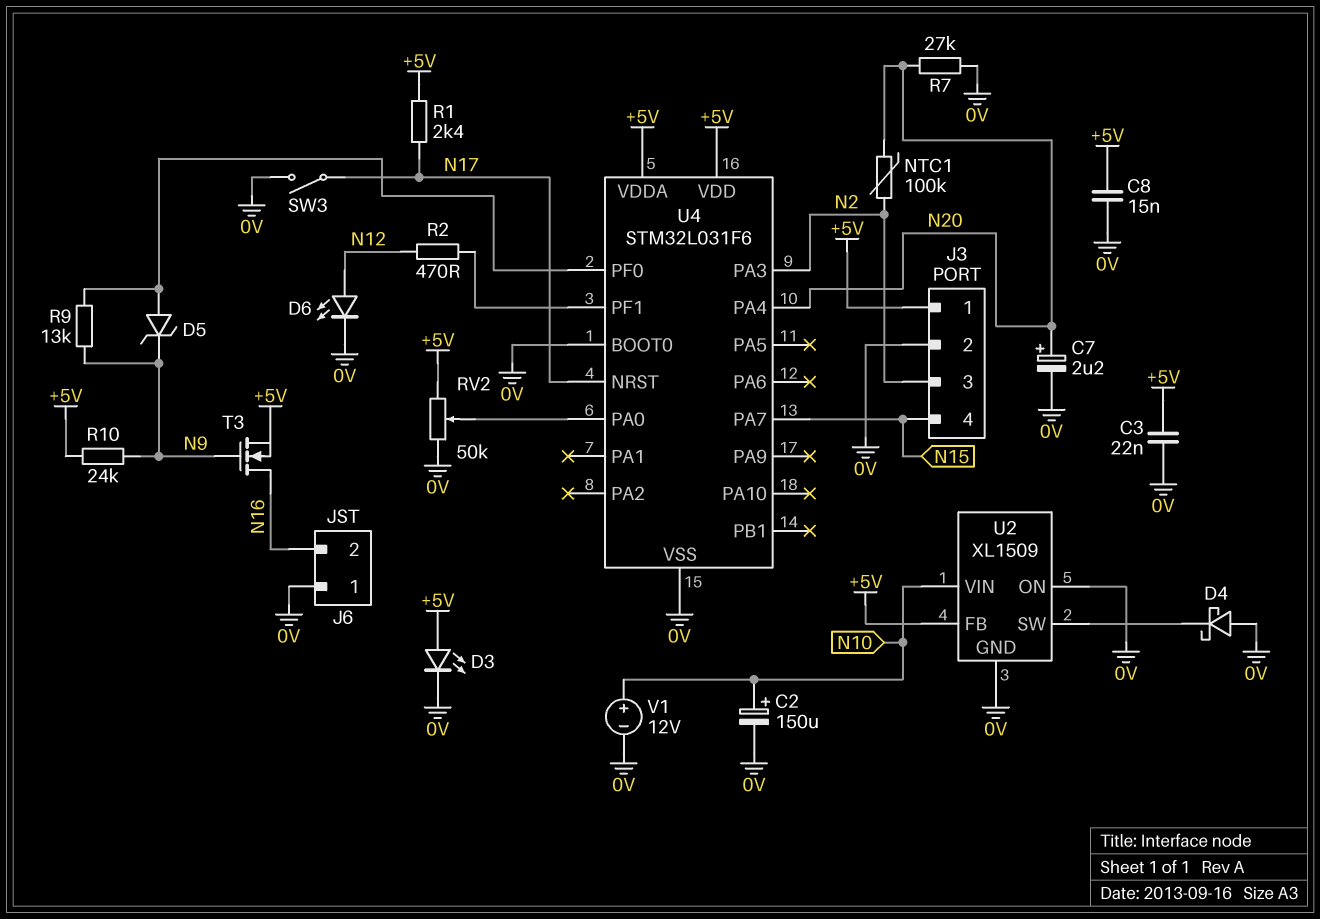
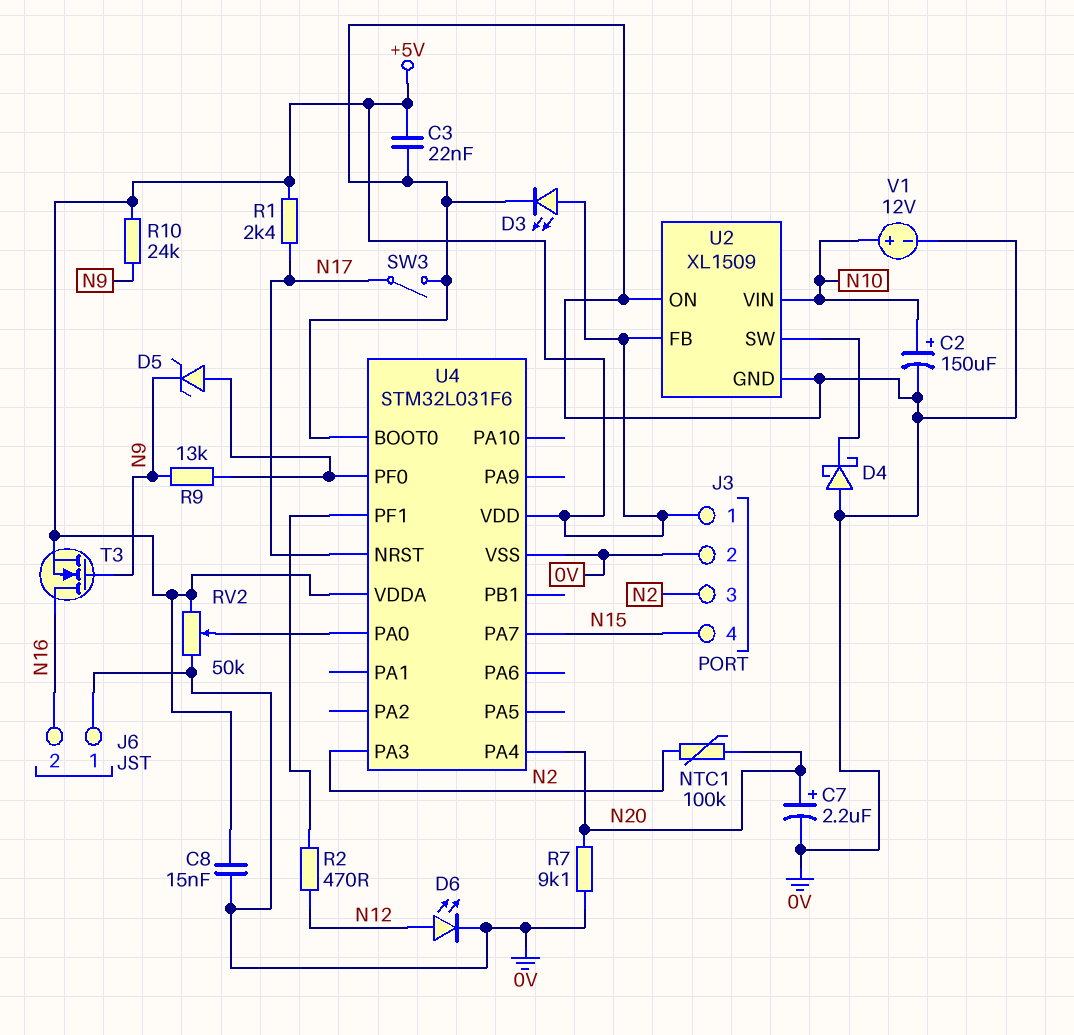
R7: 27k (0V, N20) -> 9.1k (0V, N20)

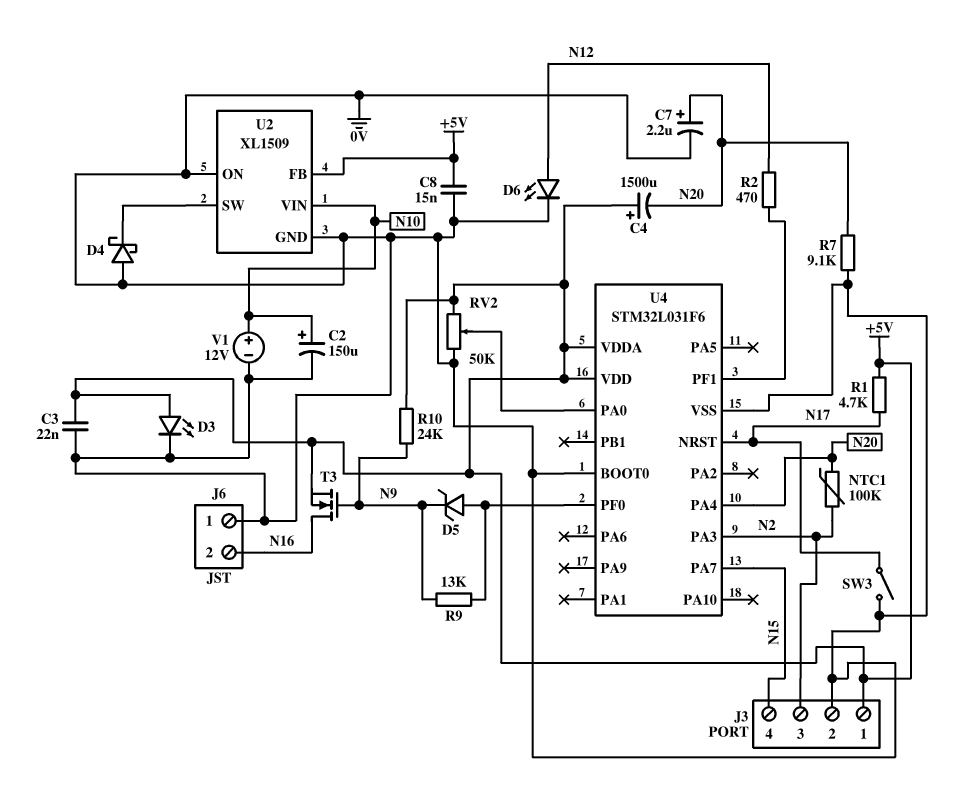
C4: none -> 1500uF (plus +5V, minus N20)
R1: 2.4k (+5V, N17) -> 4.7k (+5V, N17)

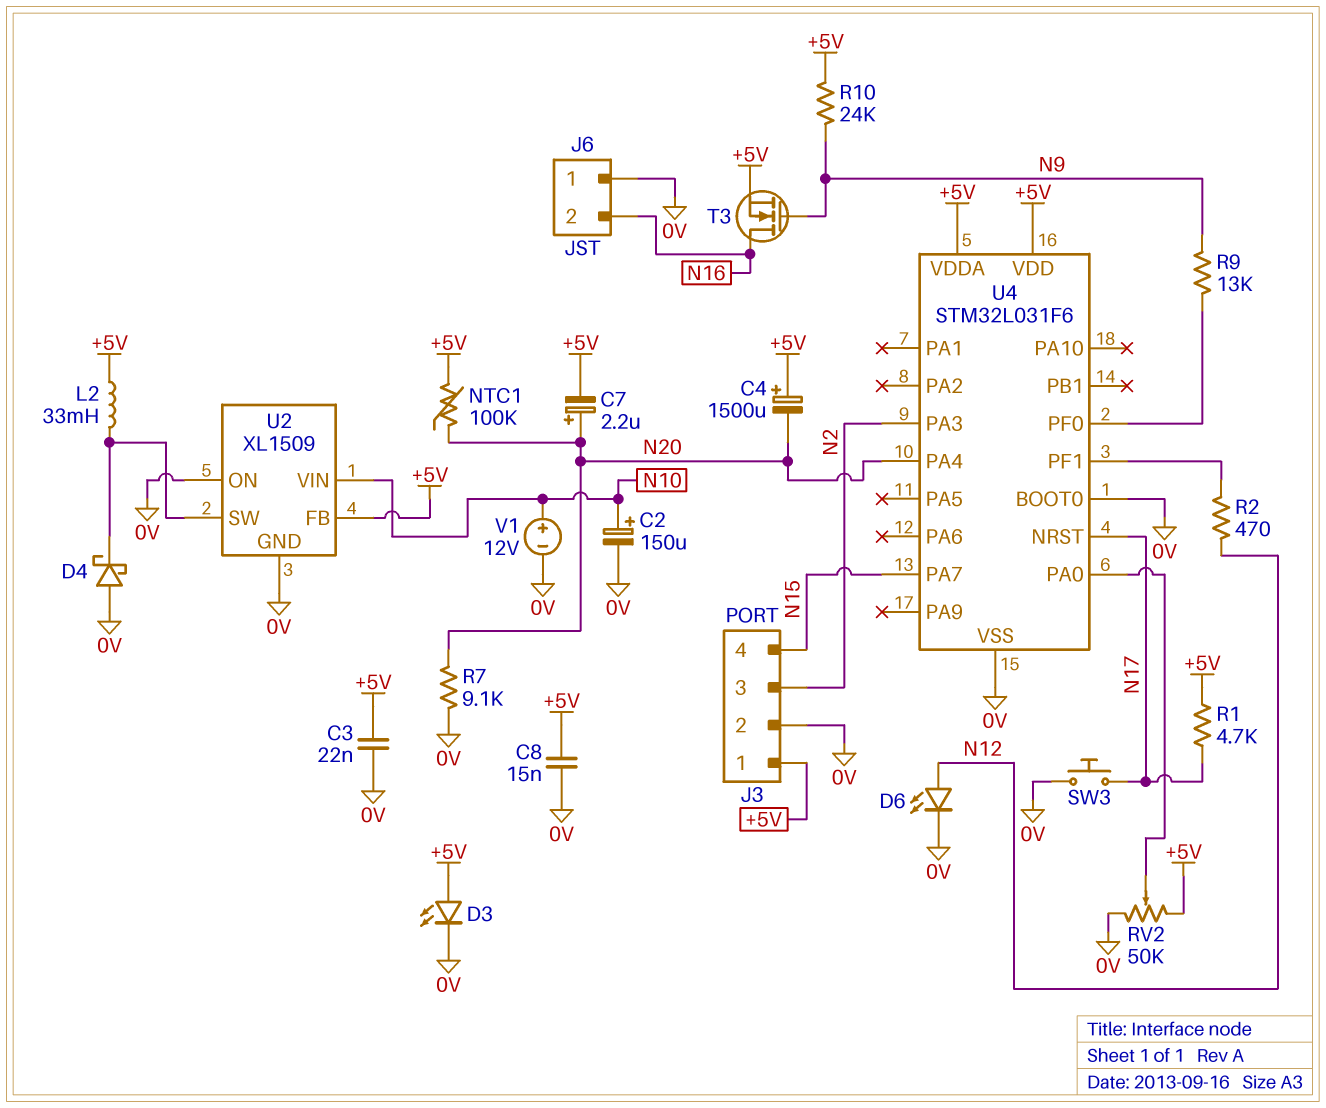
C7: 2.2uF (plus N20, minus 0V) -> 2.2uF (plus N20, minus +5V)
D5: zener (A U4/PF0, K N9) -> none
L2: none -> 33mH (+5V, U2/SW)
NTC1: 100k (N2, N20) -> 100k (+5V, N20)
SW3: switch (0V, N17) -> button (0V, N17)

